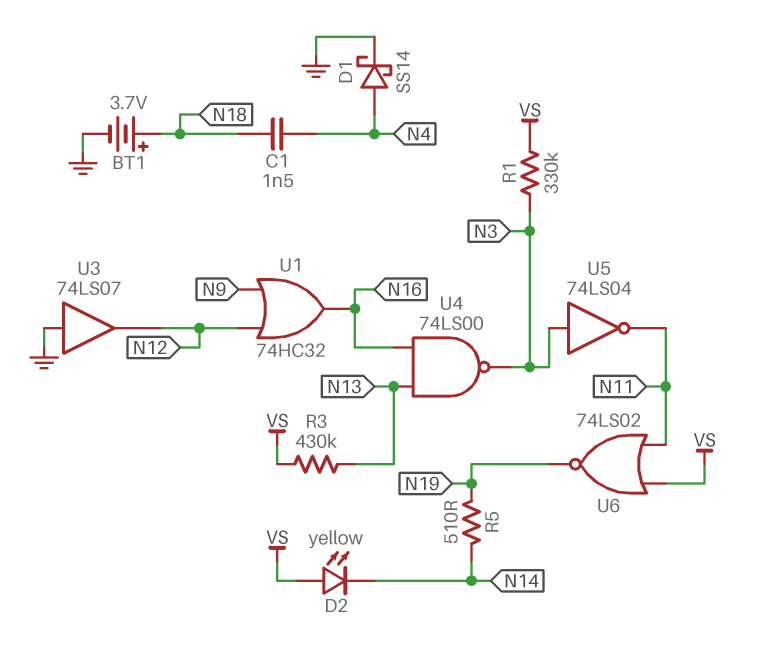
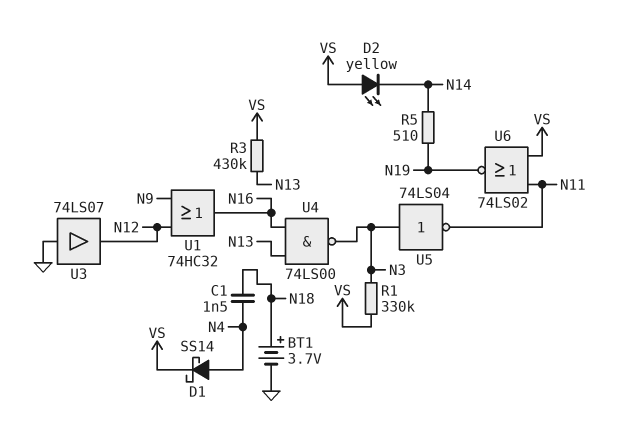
D1: schottky SS14 (A N4, K GND) -> schottky SS14 (A N4, K VS)

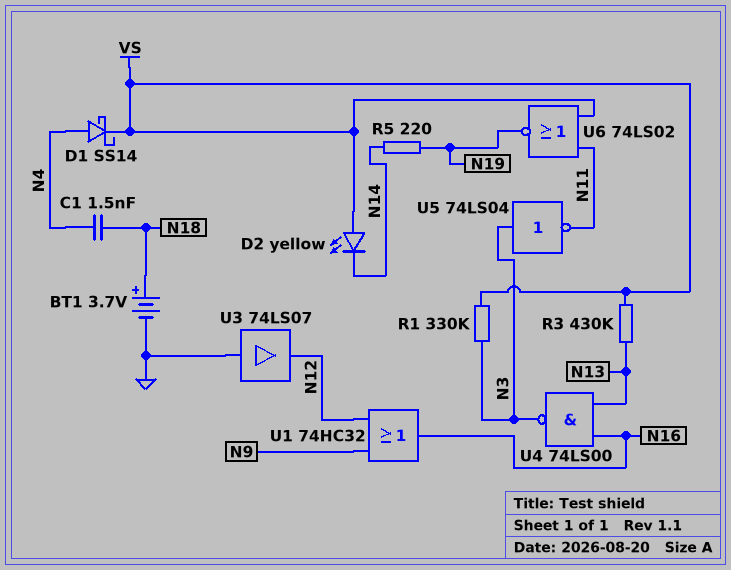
R5: 510 (N14, N19) -> 220 (N14, N19)

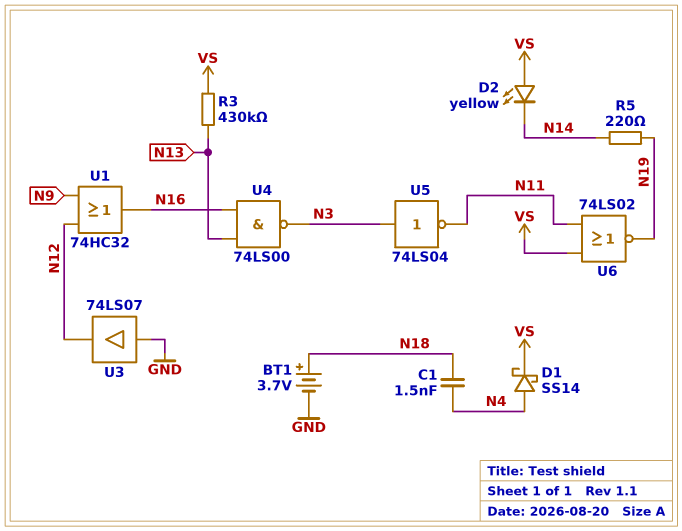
R1: 330k (N3, VS) -> none

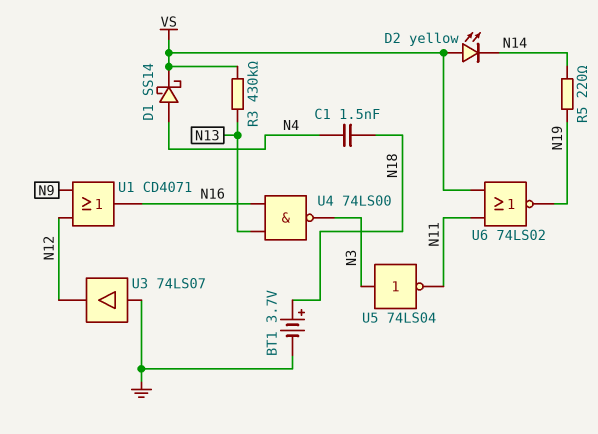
U1: OR 74HC32 (in N9, in N12, out N16) -> OR CD4071 (in N9, in N12, out N16)

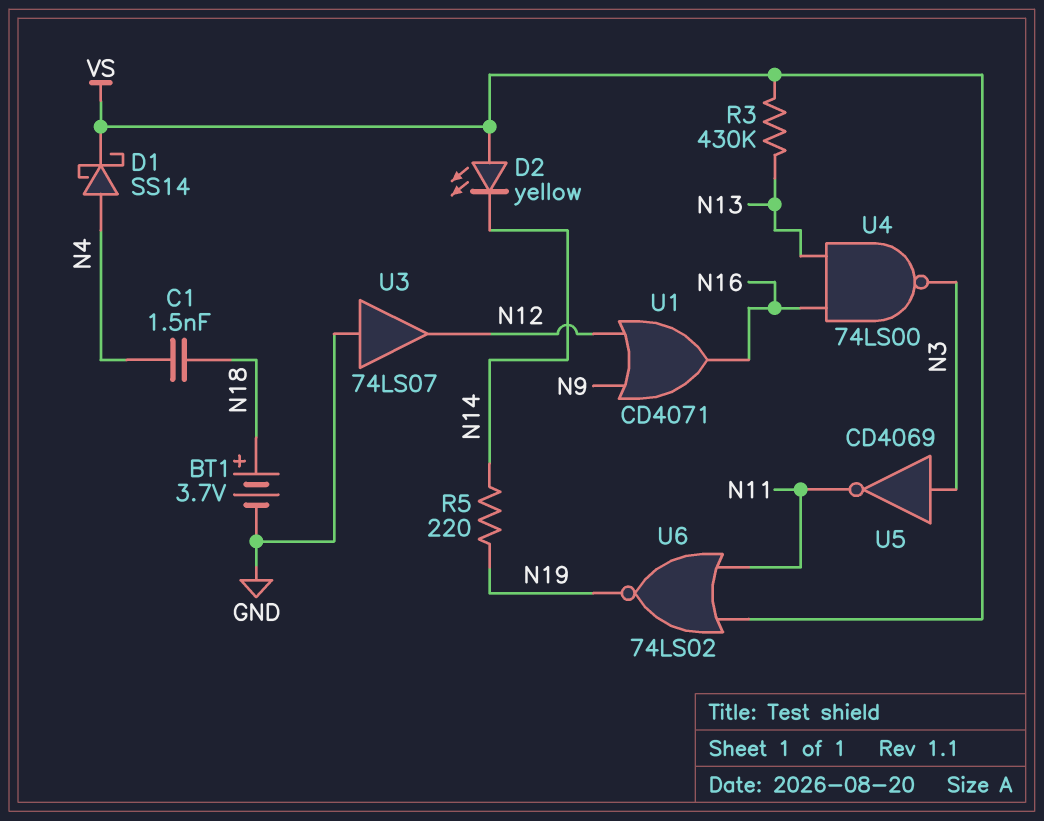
U5: NOT 74LS04 (in N3, out N11) -> NOT CD4069 (in N3, out N11)

